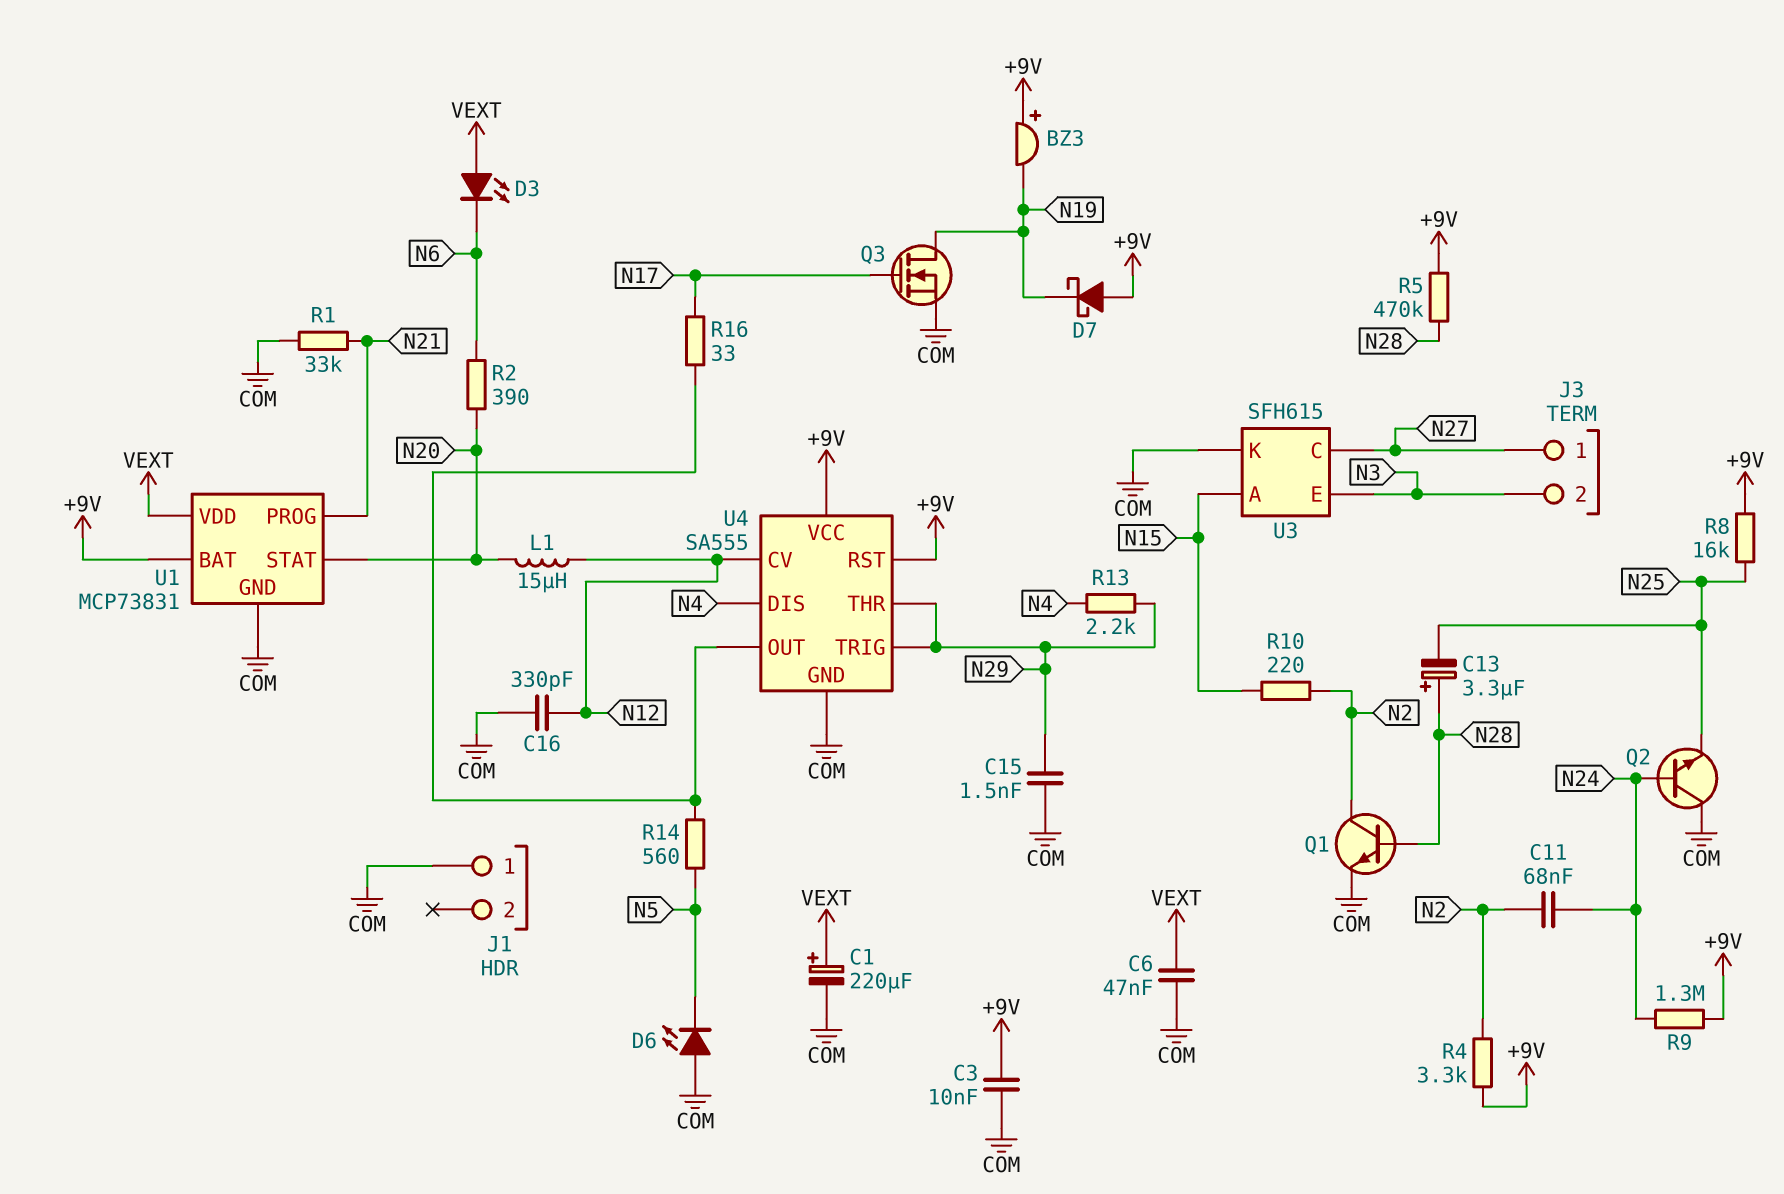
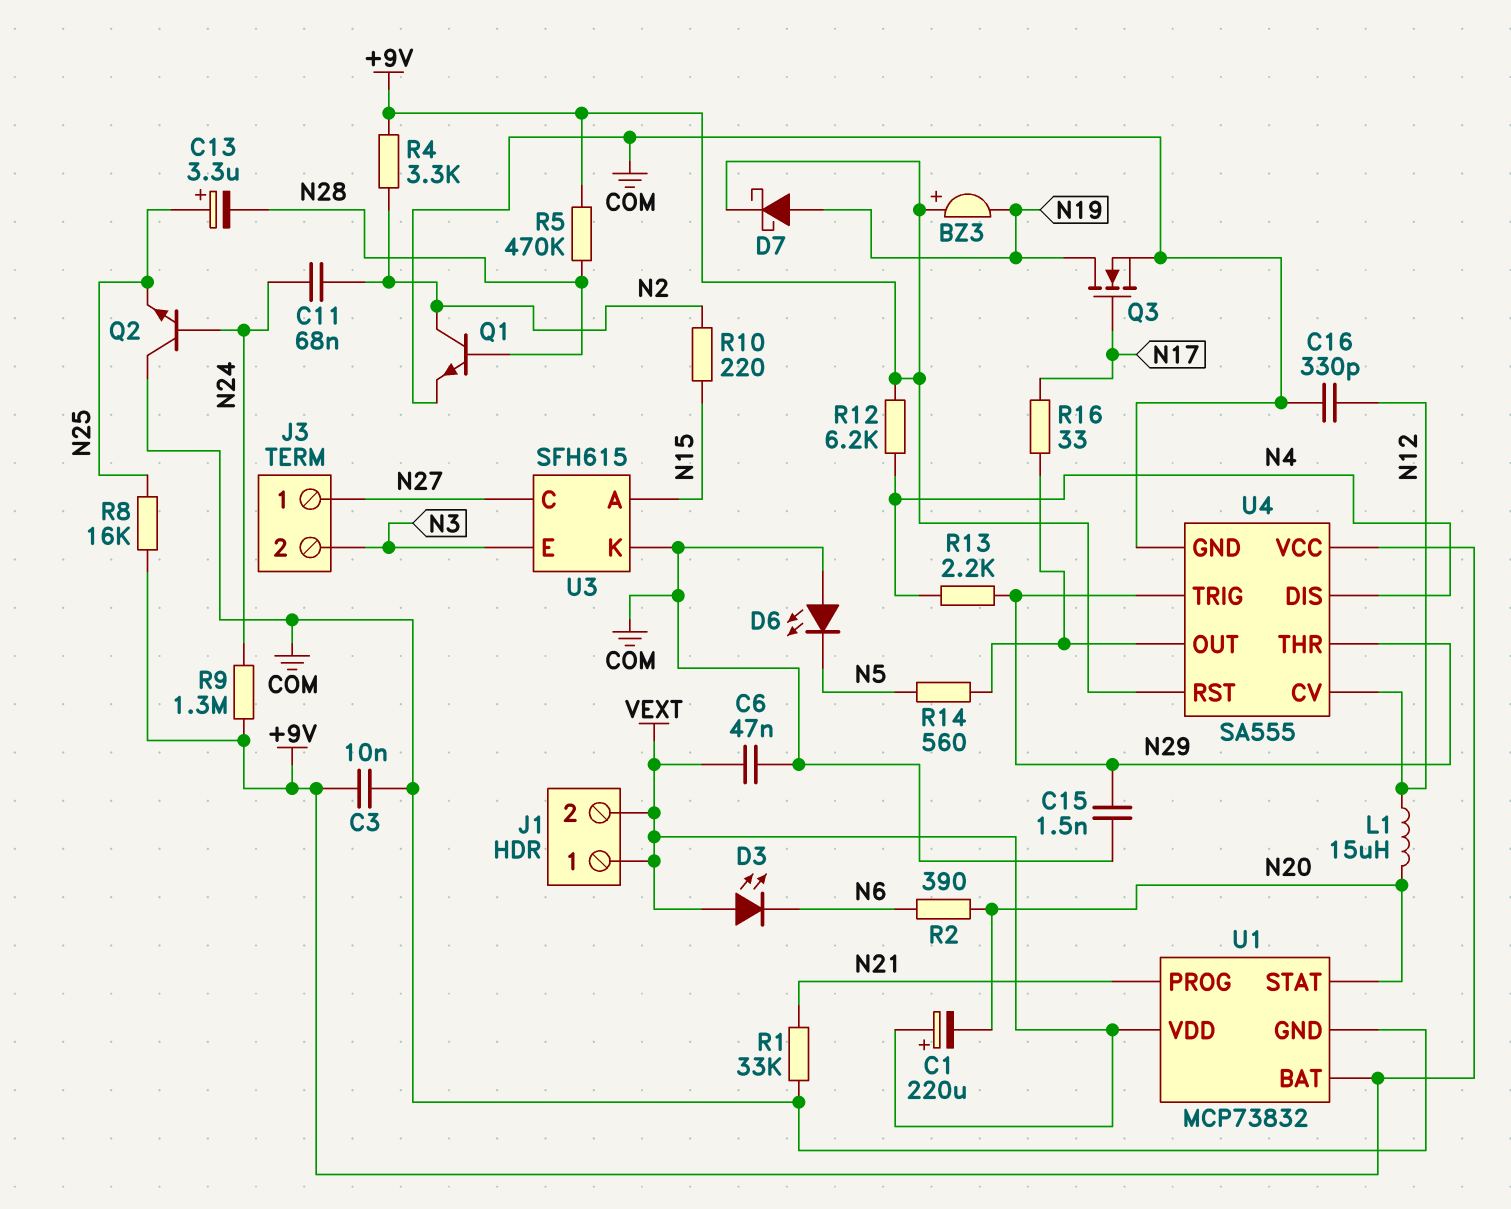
C1: 220uF (plus VEXT, minus COM) -> 220uF (plus VEXT, minus N20)
C13: 3.3uF (plus N28, minus N25) -> 3.3uF (plus N25, minus N28)
D7: schottky (A +9V, K N19) -> schottky (A N19, K +9V)
J1 pin 1: COM -> VEXT
J1 pin 2: none -> VEXT
R12: none -> 6.2k (+9V, N4)
U1: MCP73831 -> MCP73832

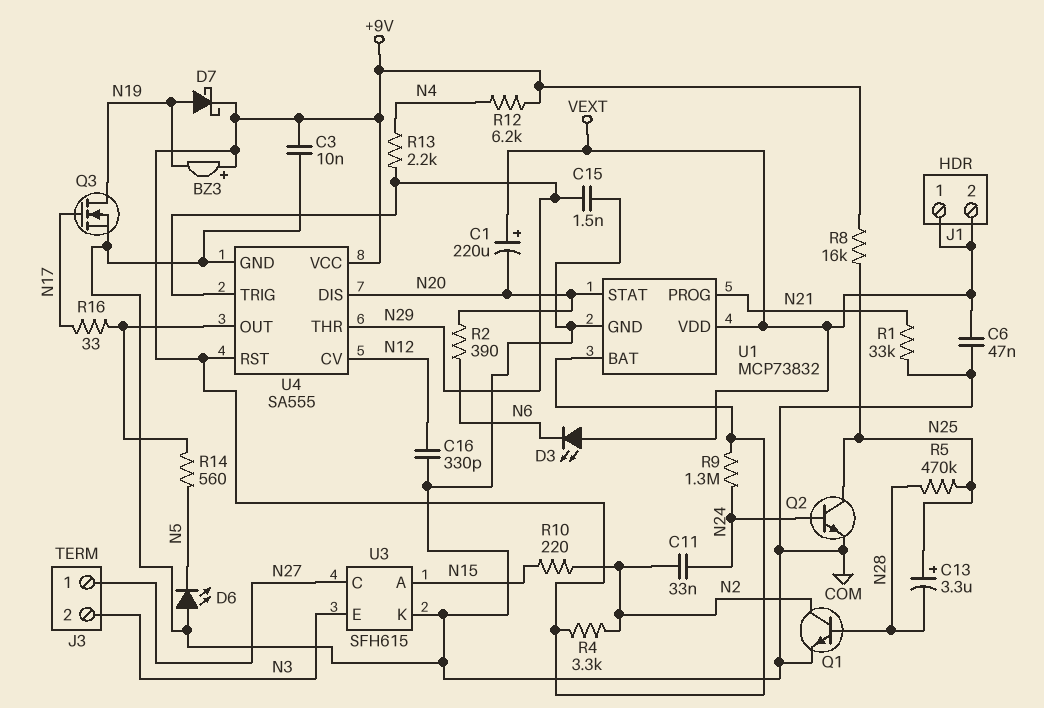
C11: 68nF (N2, N24) -> 33nF (N2, N24)
L1: 15uH (N12, N20) -> none
Q2: NPN (B N24, C COM, E N25) -> NPN (B N24, C N25, E COM)
R5: 470k (+9V, N28) -> 470k (N25, N28)
U4 pin DIS: N4 -> N20

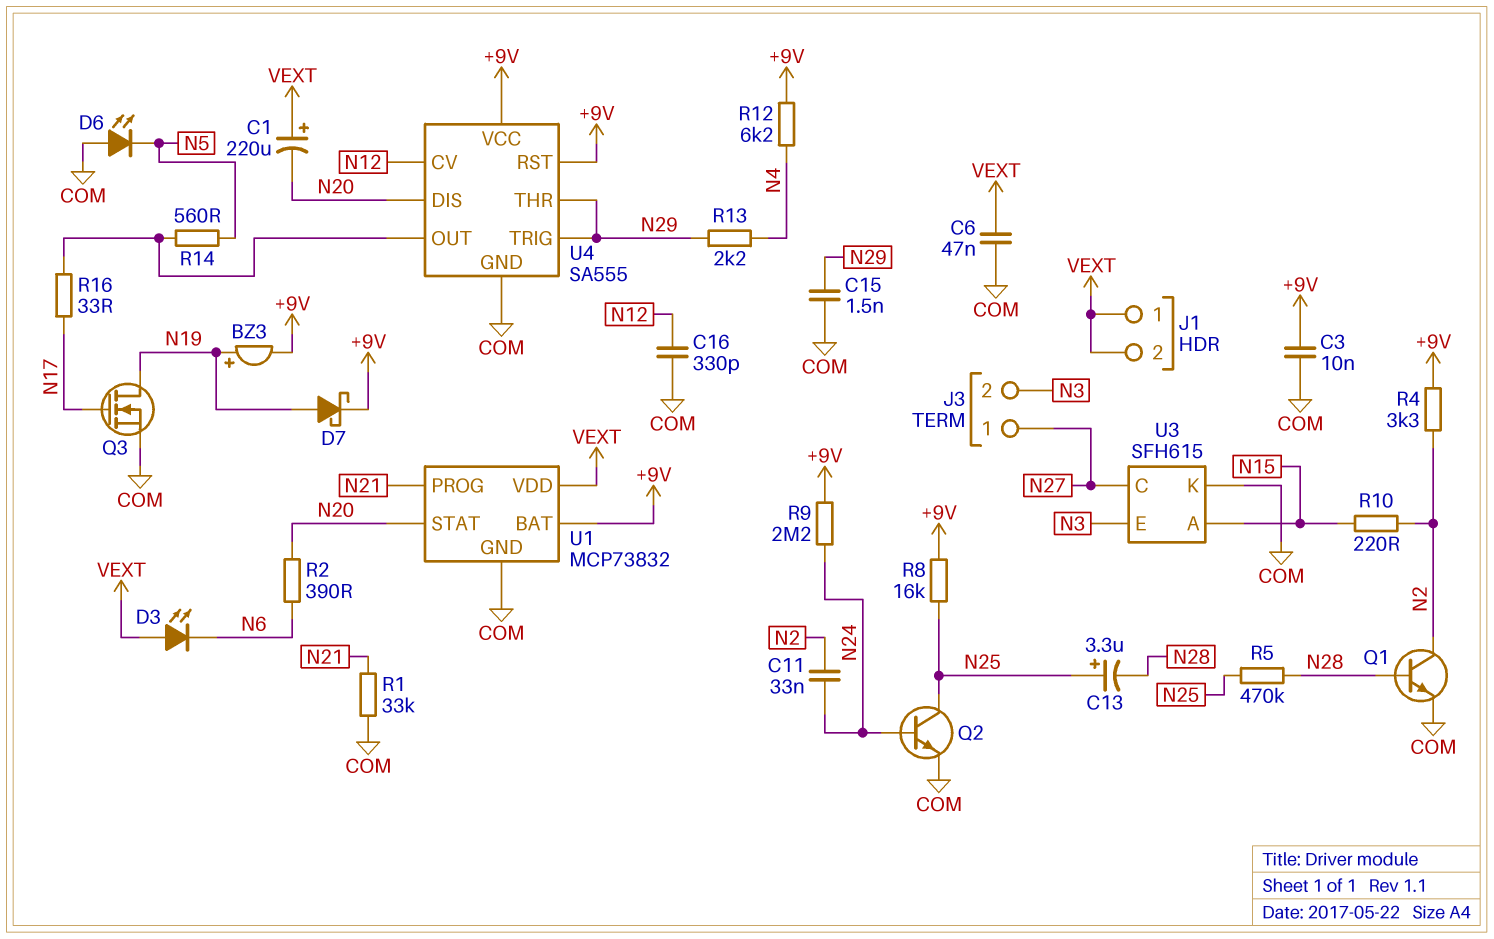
BZ3: buzzer (plus +9V, minus N19) -> buzzer (plus N19, minus +9V)
R9: 1.3M (+9V, N24) -> 2.2M (+9V, N24)

